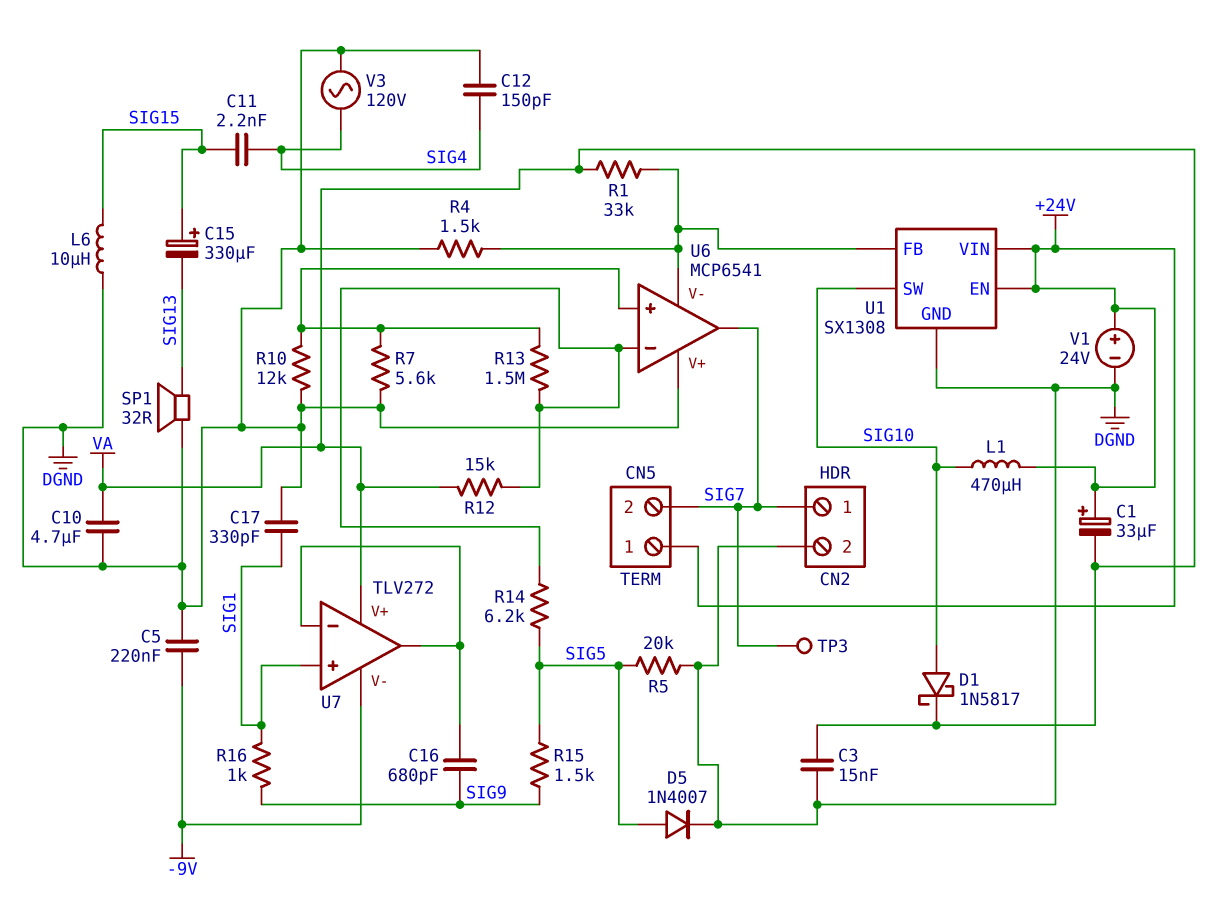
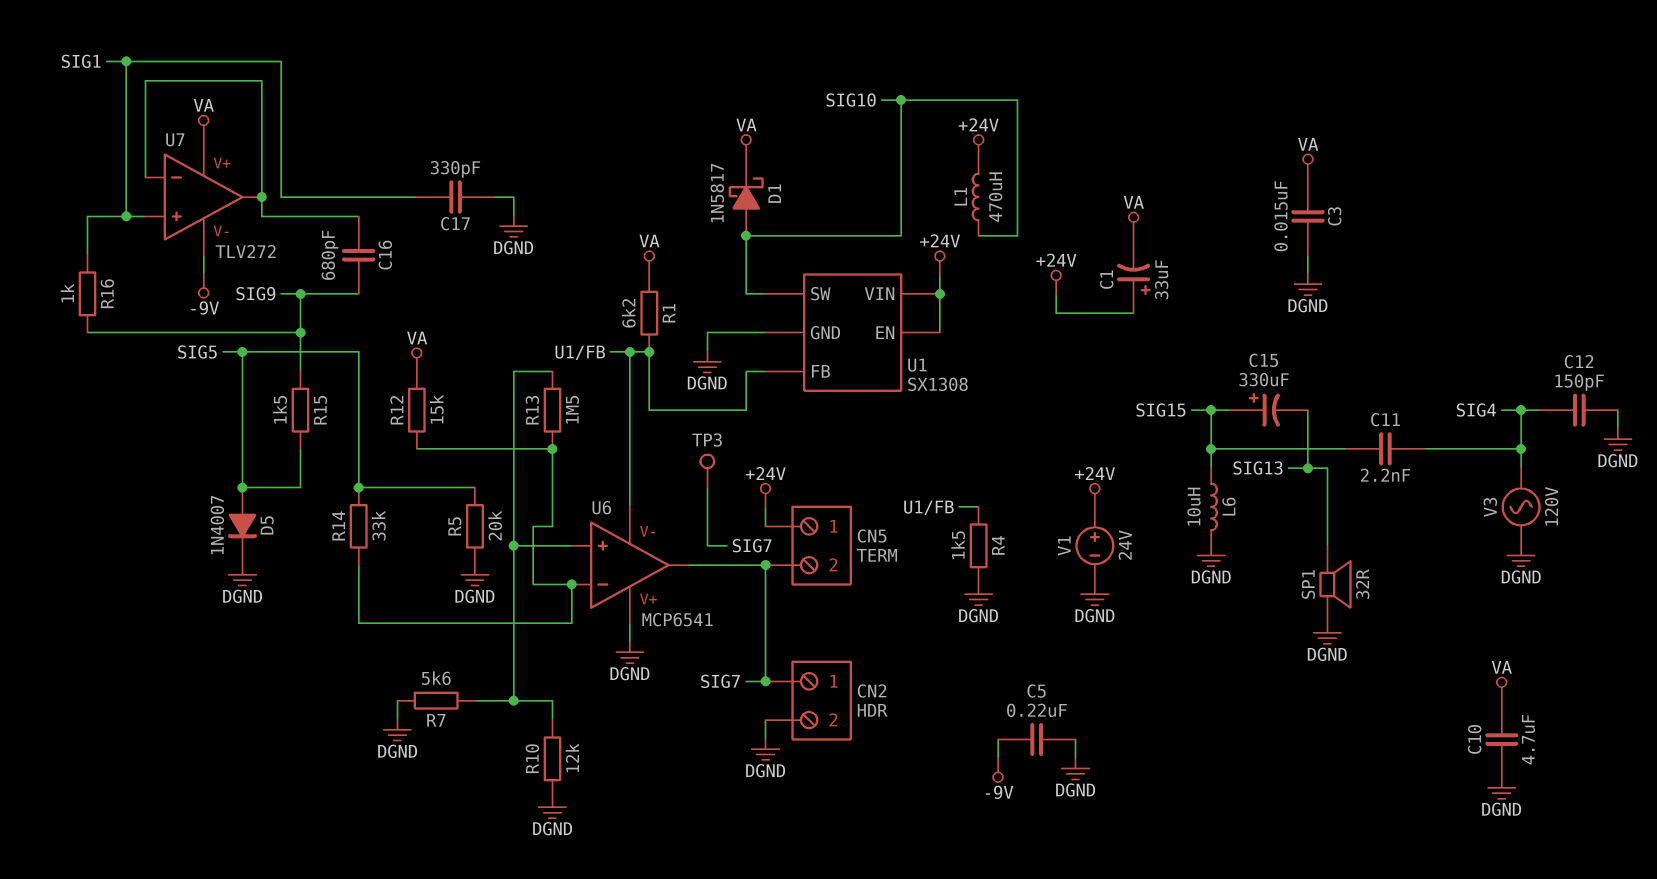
R1: 33k (U1/FB, VA) -> 6.2k (U1/FB, VA)
R14: 6.2k (SIG5, U6/in-) -> 33k (SIG5, U6/in-)

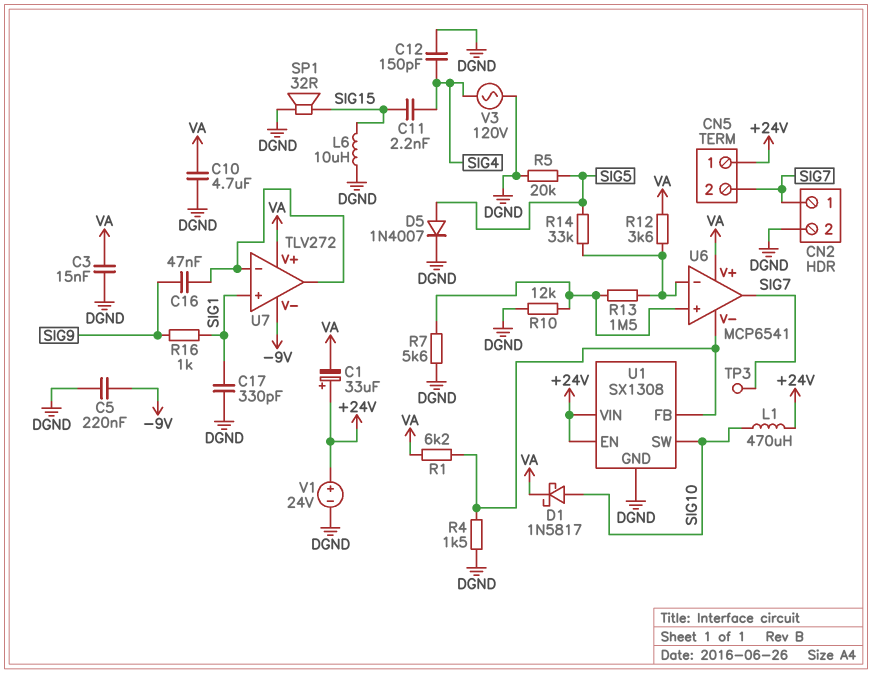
C15: 330uF (plus SIG15, minus SIG13) -> none
C16: 680pF (SIG9, U7/in-) -> 47nF (SIG9, U7/in-)
R12: 15k (U6/in-, VA) -> 3.6k (U6/in-, VA)
R15: 1.5k (SIG5, SIG9) -> none
SP1: speaker 32R (DGND, SIG13) -> speaker 32R (DGND, SIG15)
U6 pin V+: DGND -> VA

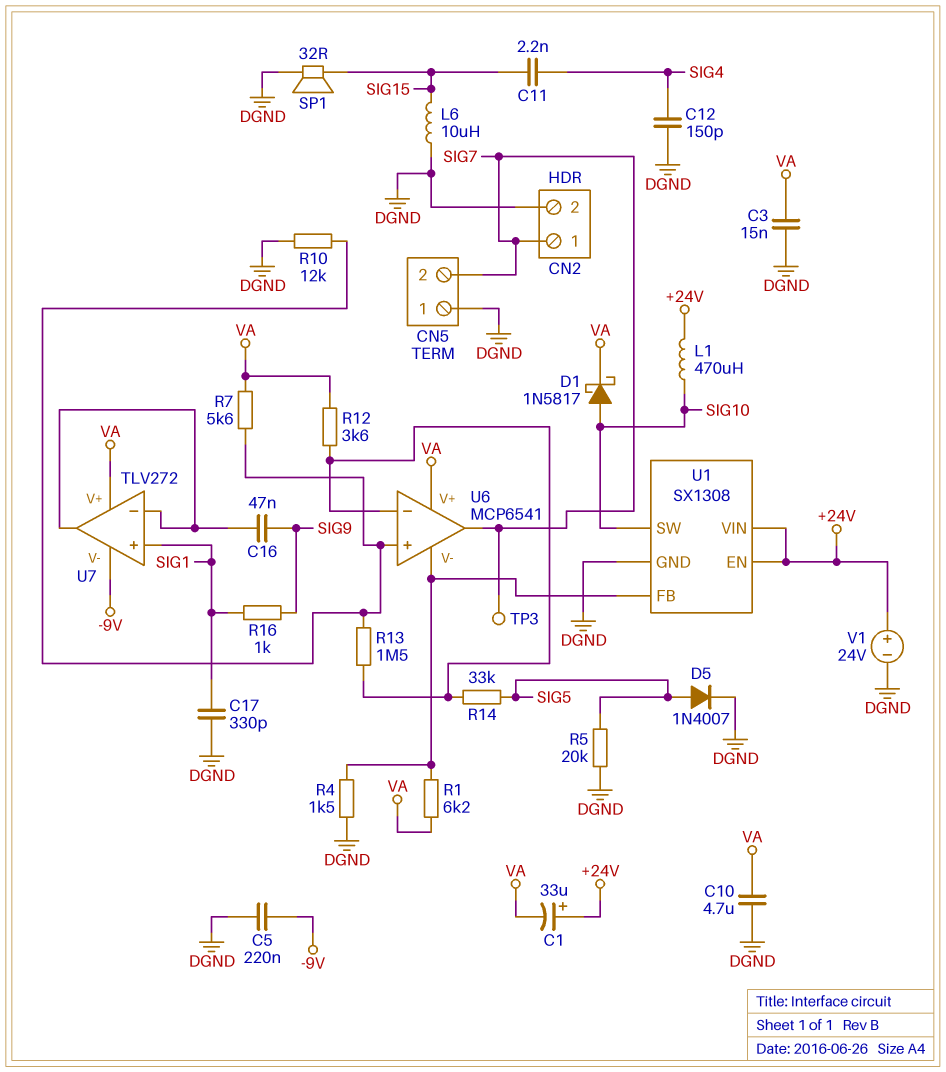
CN5 pin 1: +24V -> DGND
R7: 5.6k (DGND, U6/in+) -> 5.6k (U6/in+, VA)
V3: AC 120V (DGND, SIG4) -> none

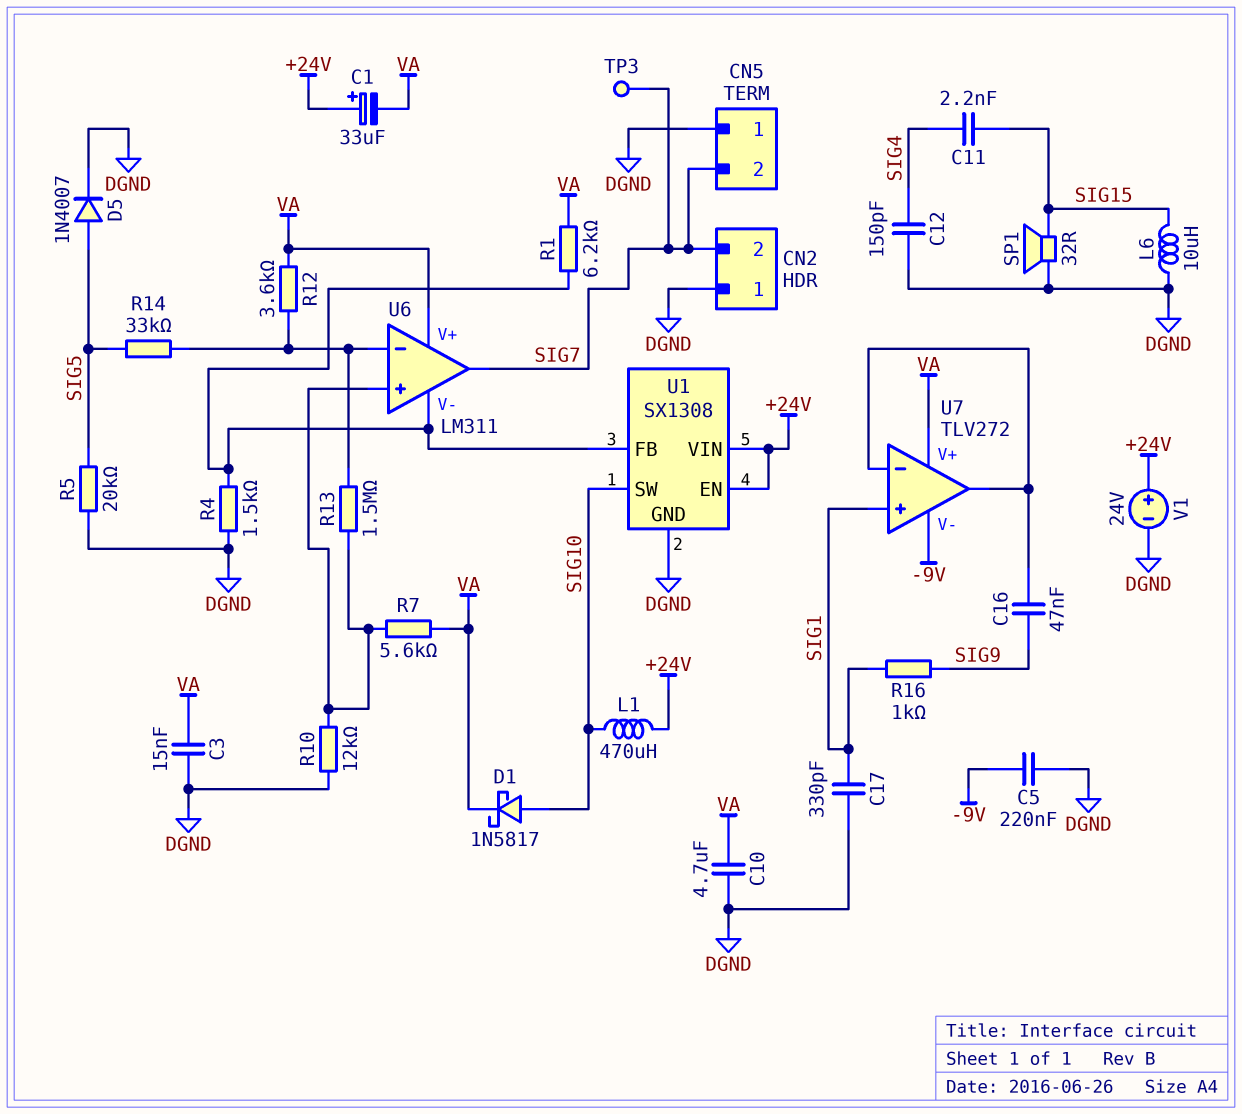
CN2 pin 1: SIG7 -> DGND
CN2 pin 2: DGND -> SIG7
U6: MCP6541 -> LM311

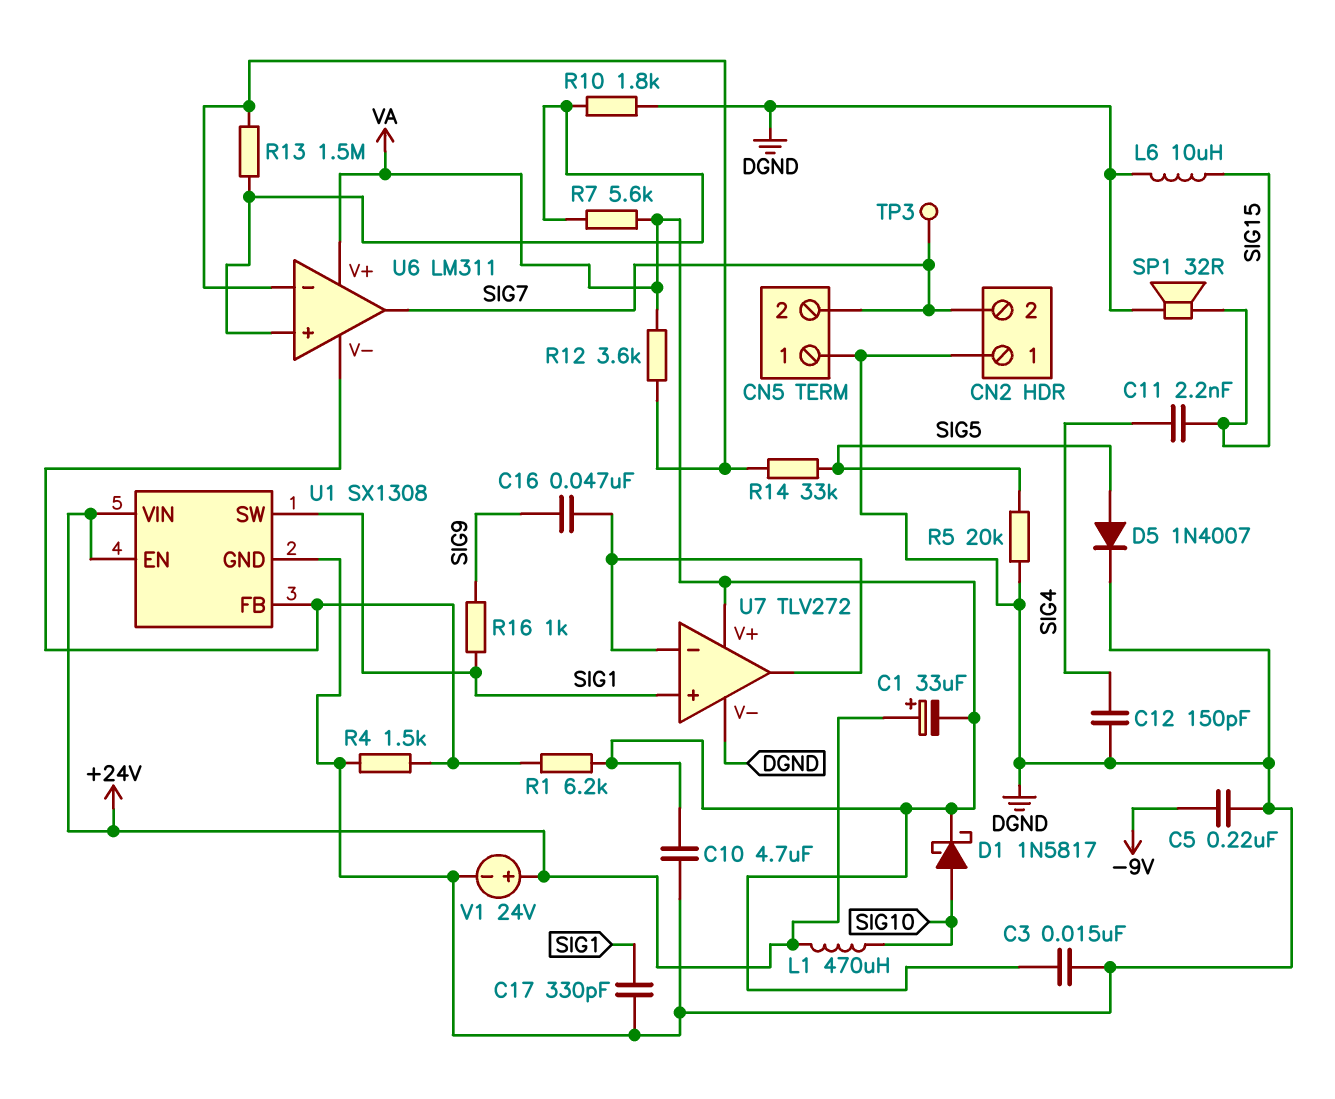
R10: 12k (DGND, U6/in+) -> 1.8k (DGND, U6/in+)
U1 pin SW: SIG10 -> SIG1
U7 pin V-: -9V -> DGND

